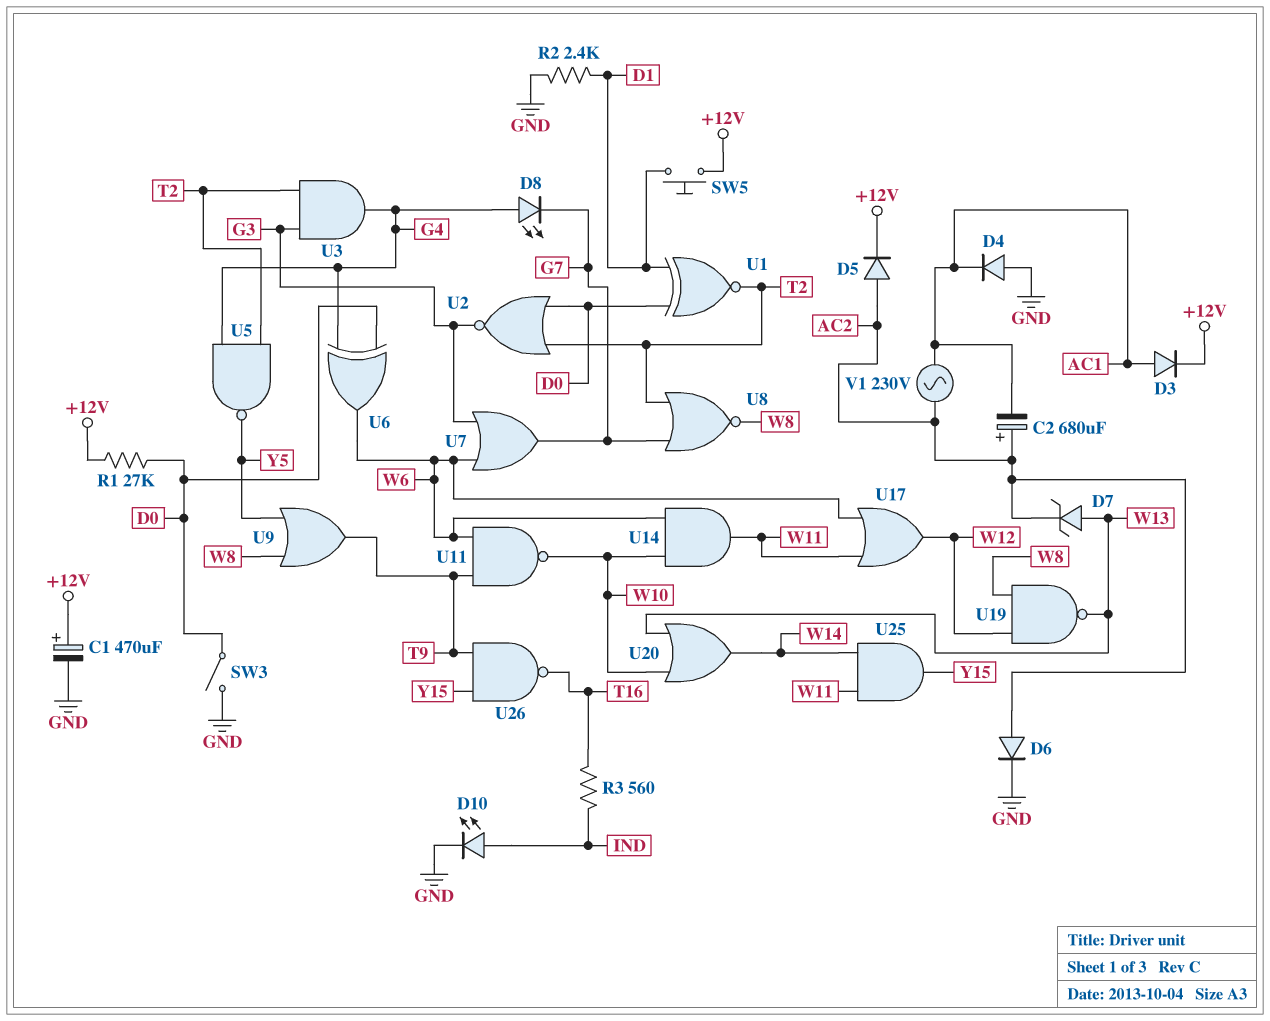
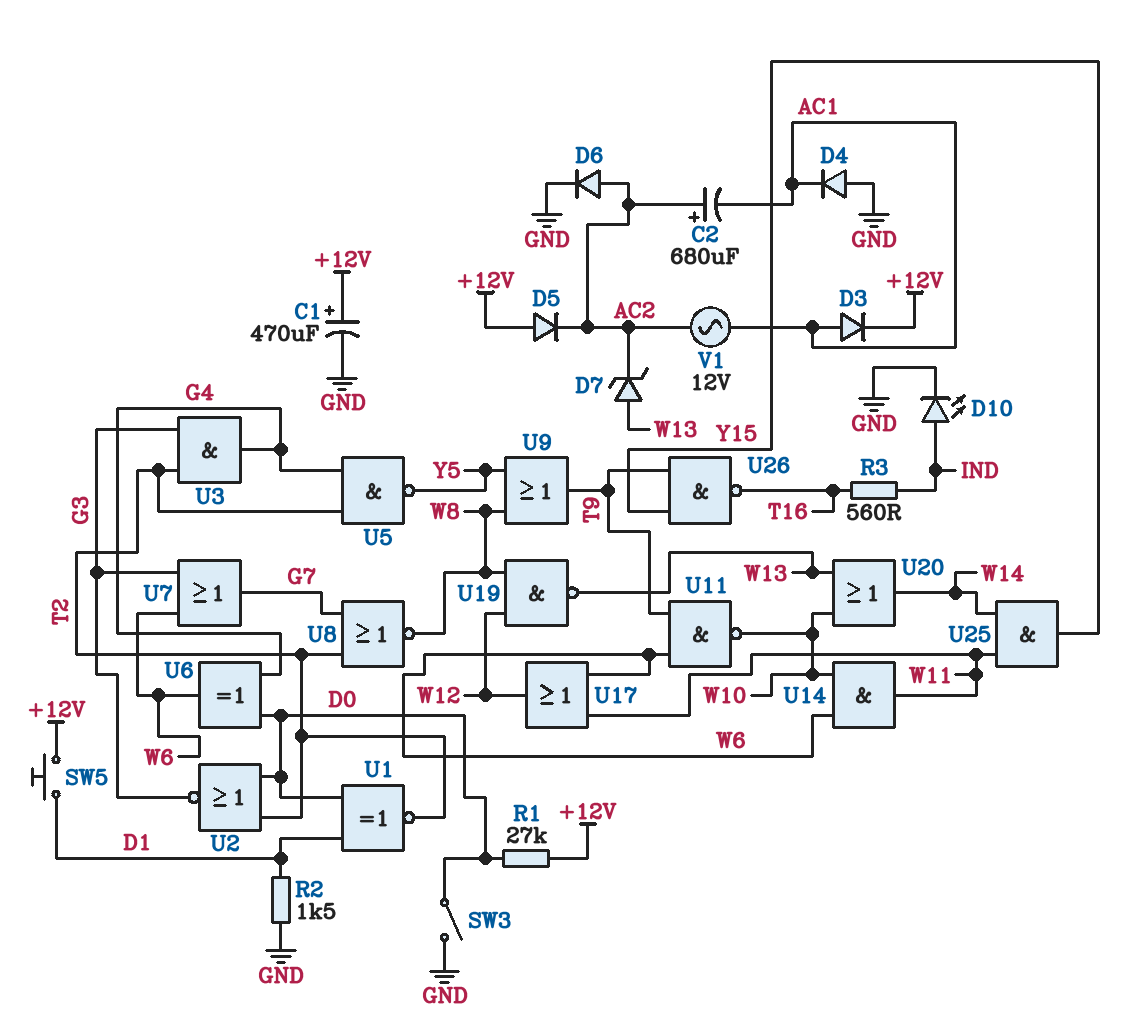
D5: diode (A AC2, K +12V) -> diode (A +12V, K AC2)
D8: LED (A G4, K G7) -> none
R2: 2.4k (D1, GND) -> 1.5k (D1, GND)
V1: AC 230V (AC1, AC2) -> AC 12V (AC1, AC2)

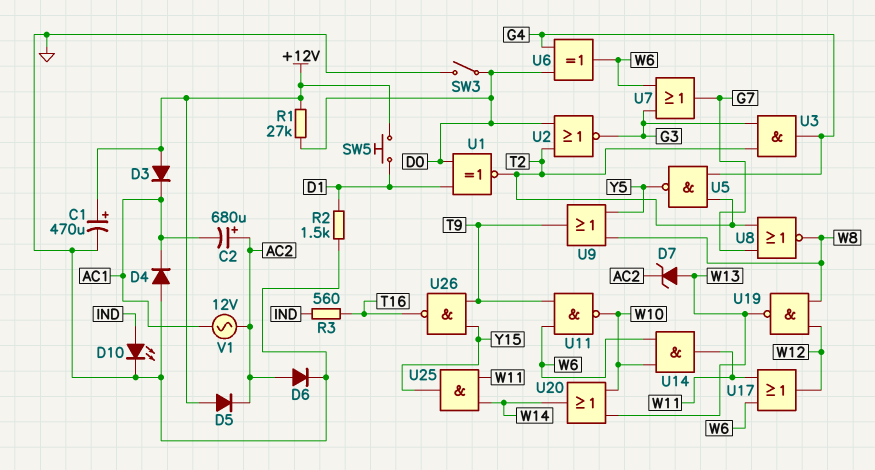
D3: diode (A AC1, K +12V) -> diode (A +12V, K AC1)

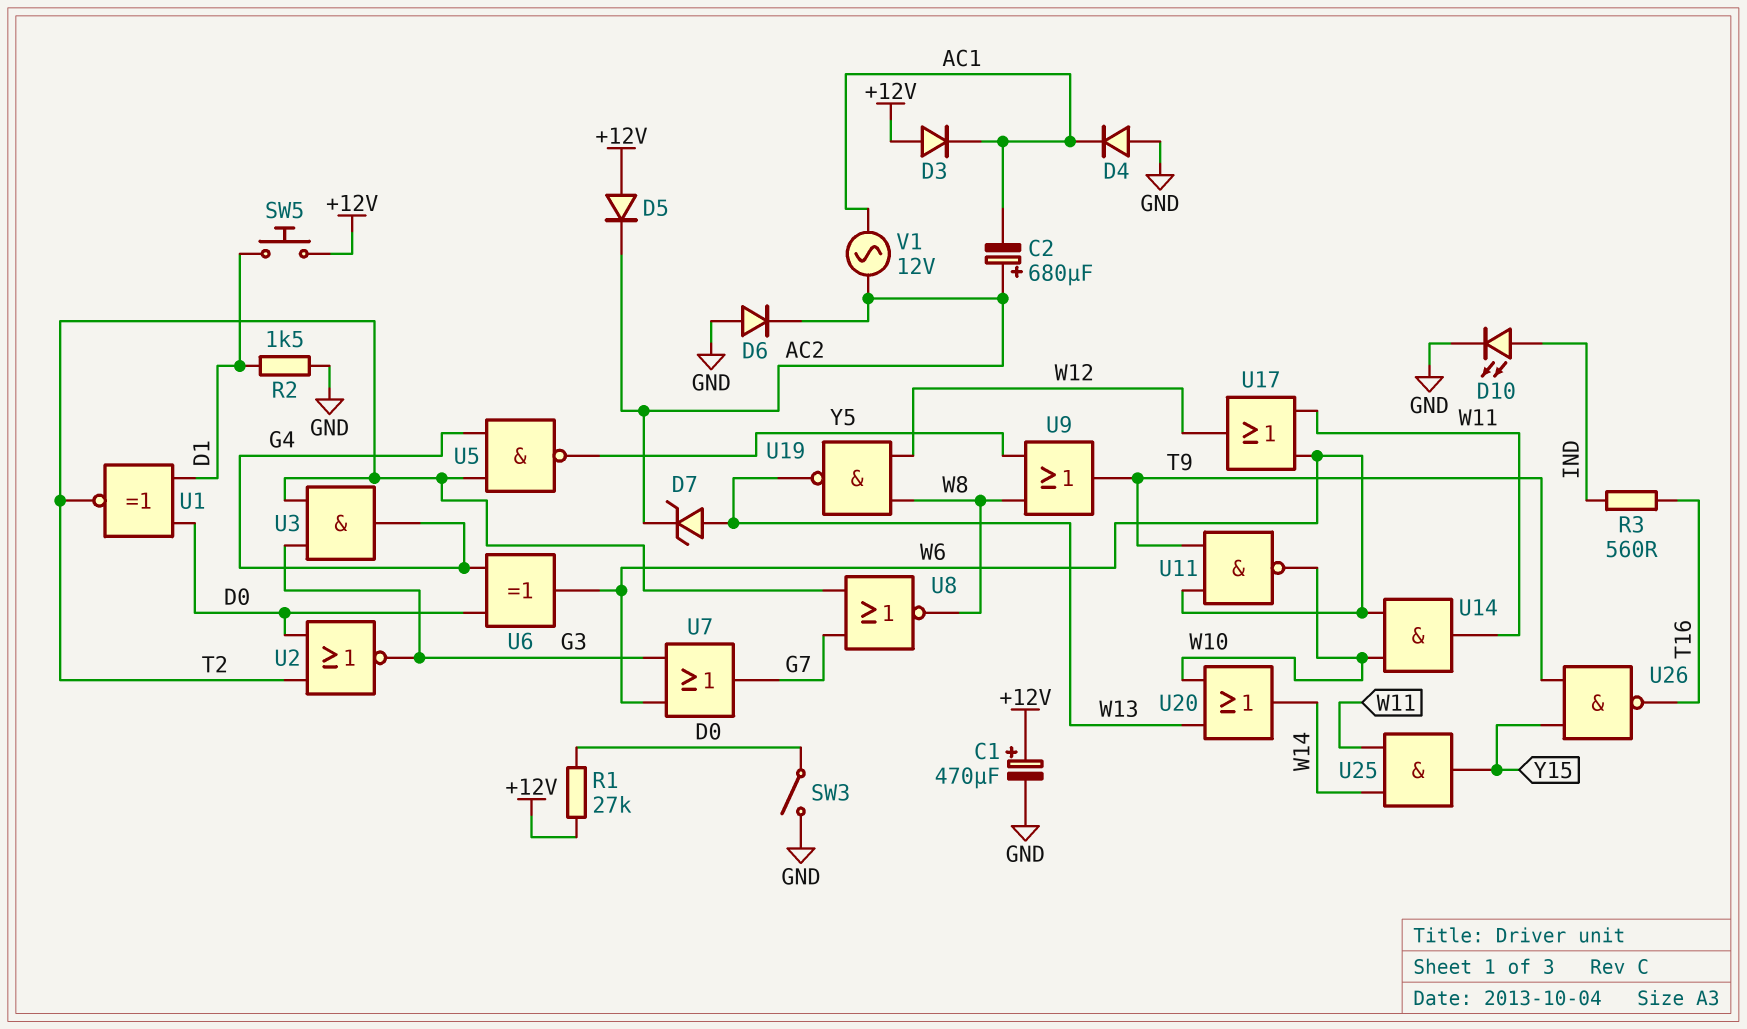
D6: diode (A AC2, K GND) -> diode (A GND, K AC2)

